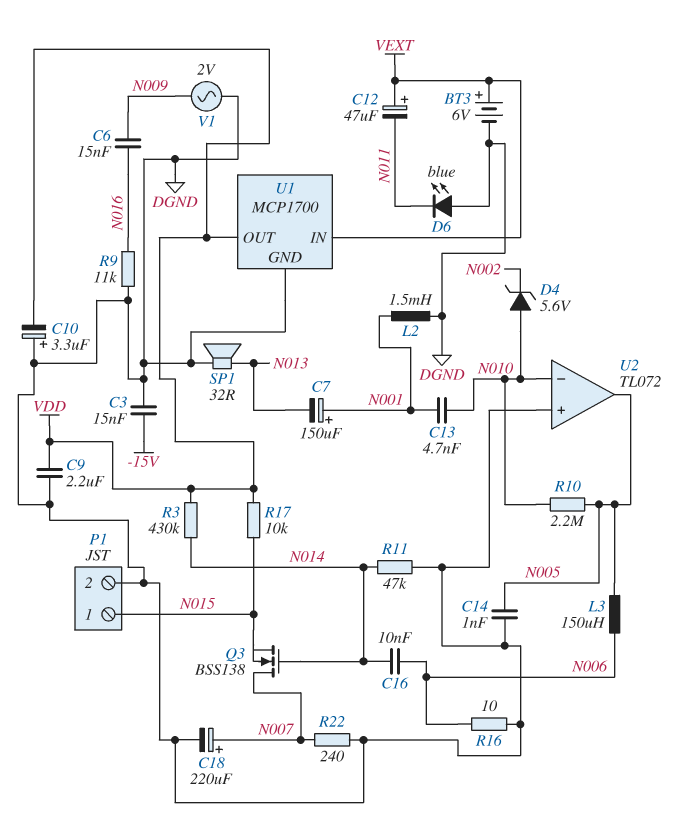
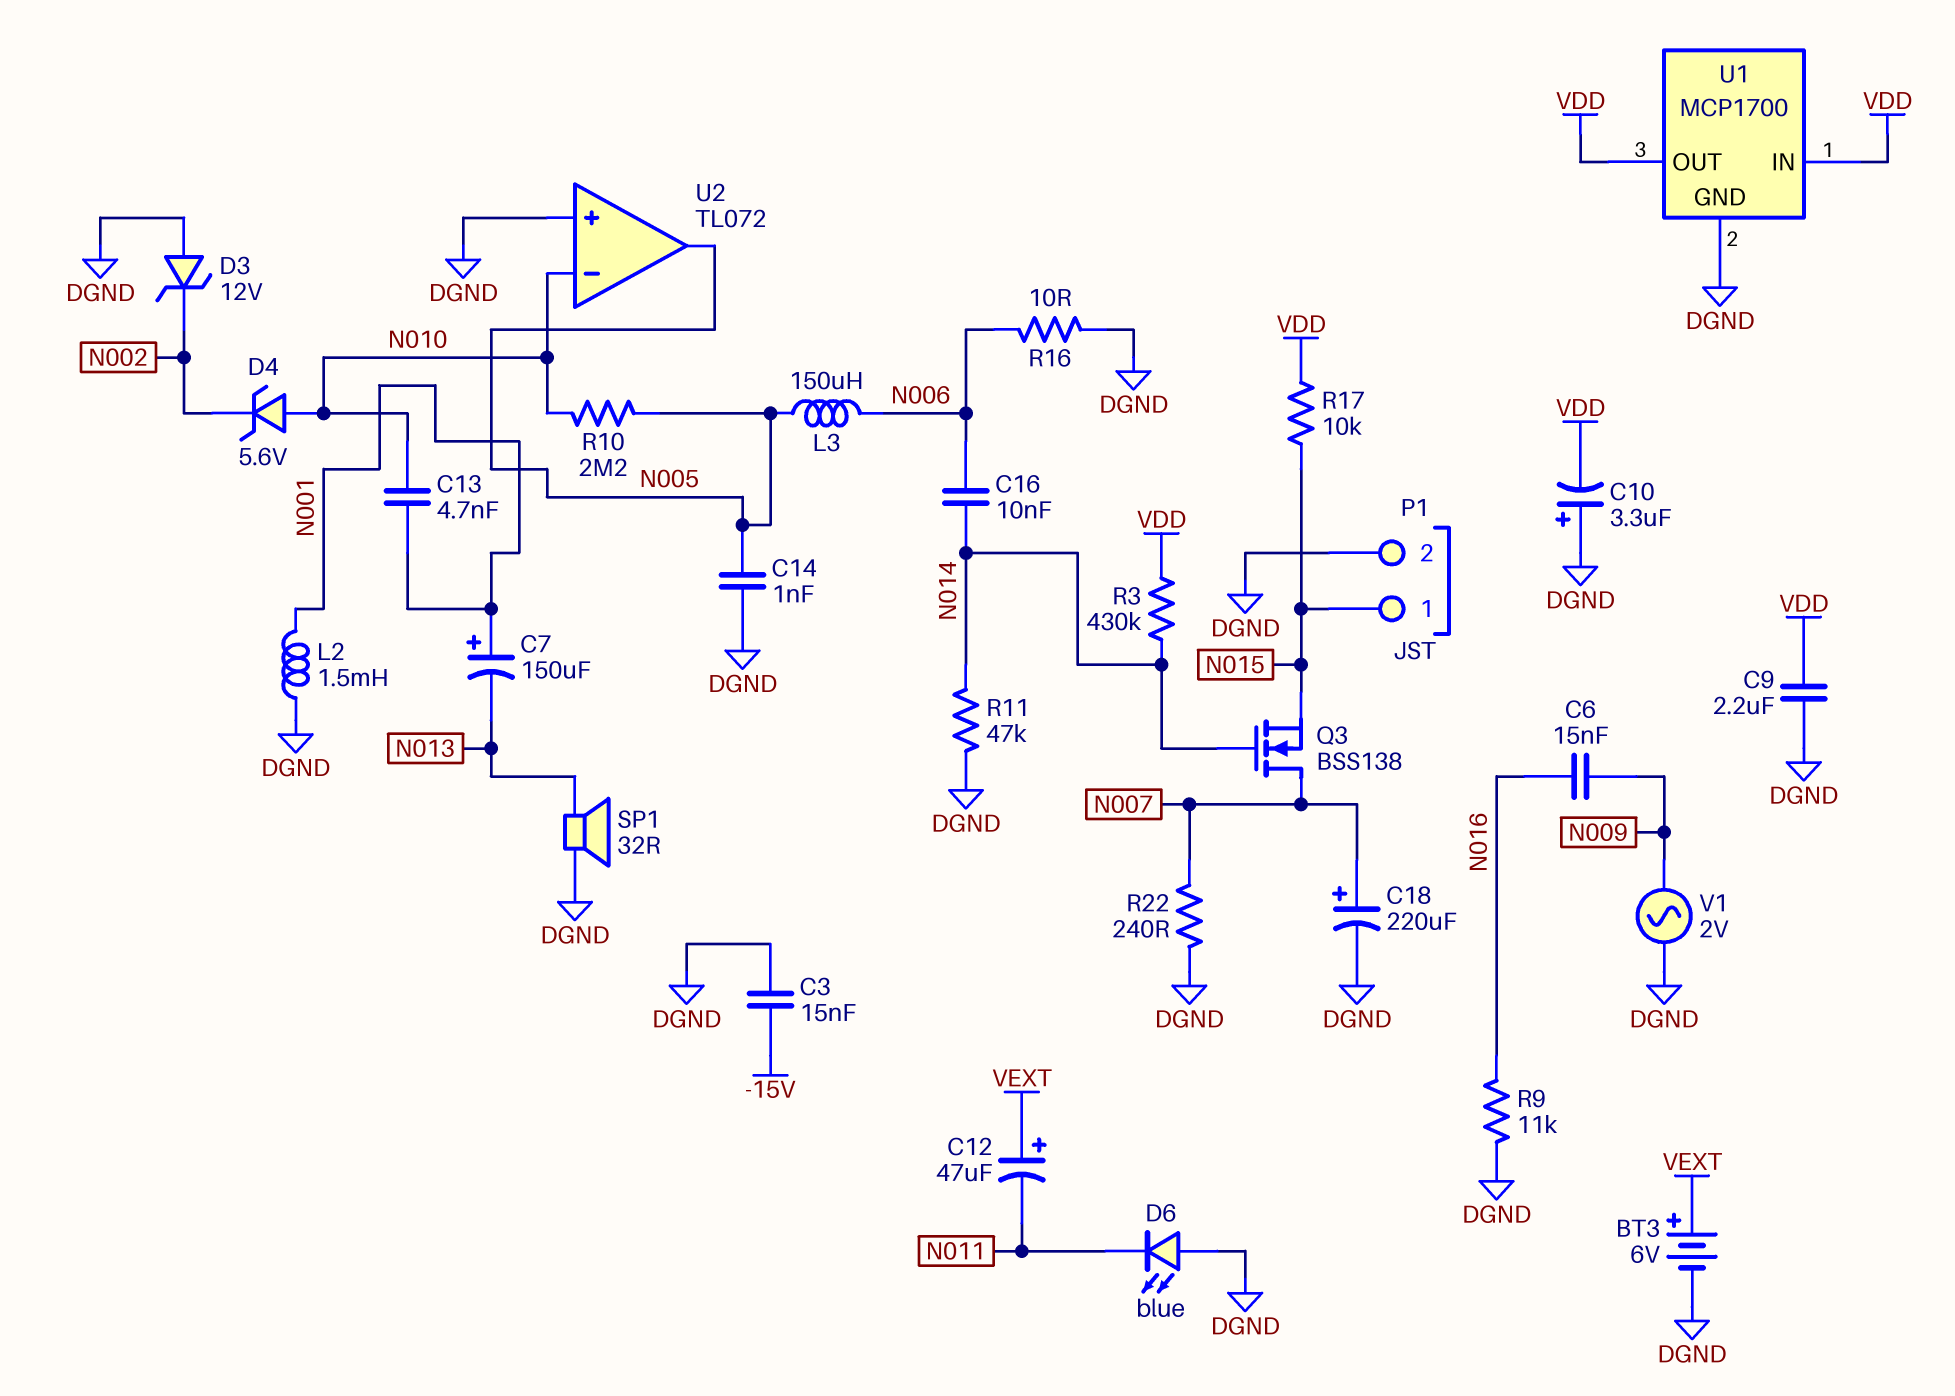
D3: none -> zener 12V (A DGND, K N002)
U1 pin IN: VEXT -> VDD

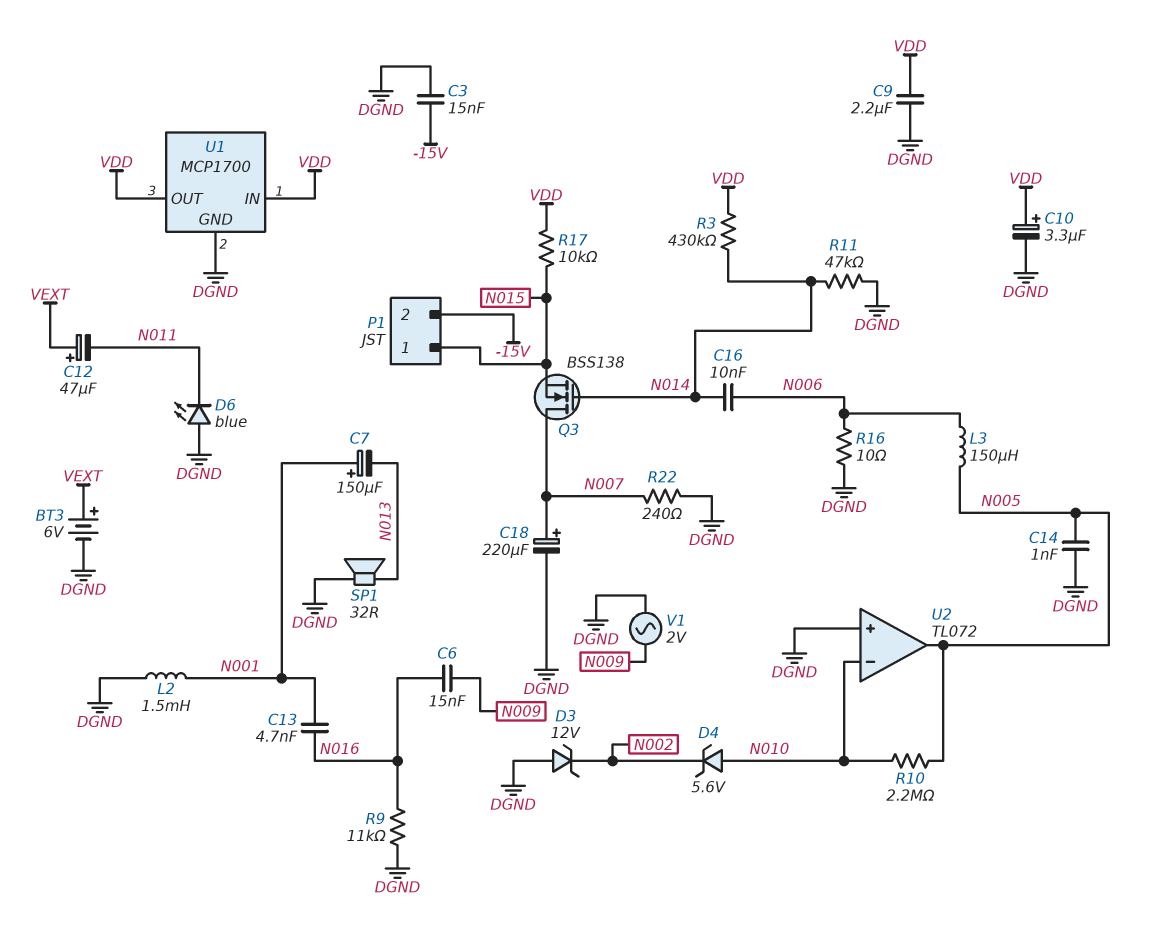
C10: 3.3uF (plus DGND, minus VDD) -> 3.3uF (plus VDD, minus DGND)
C13: 4.7nF (N001, N010) -> 4.7nF (N001, N016)
P1 pin 2: DGND -> -15V

